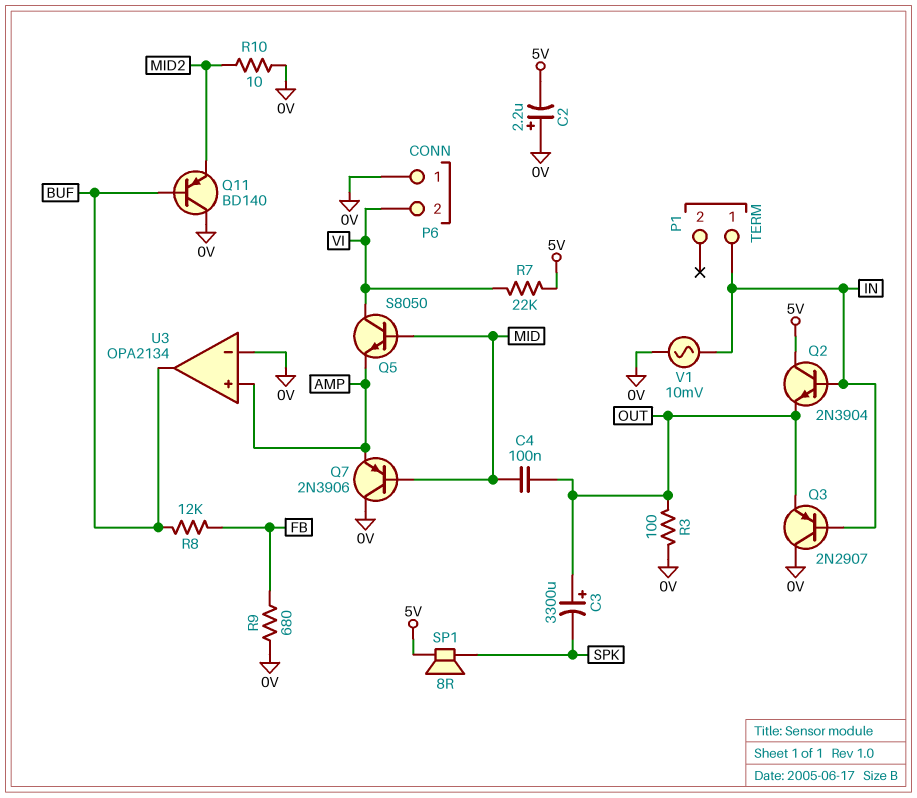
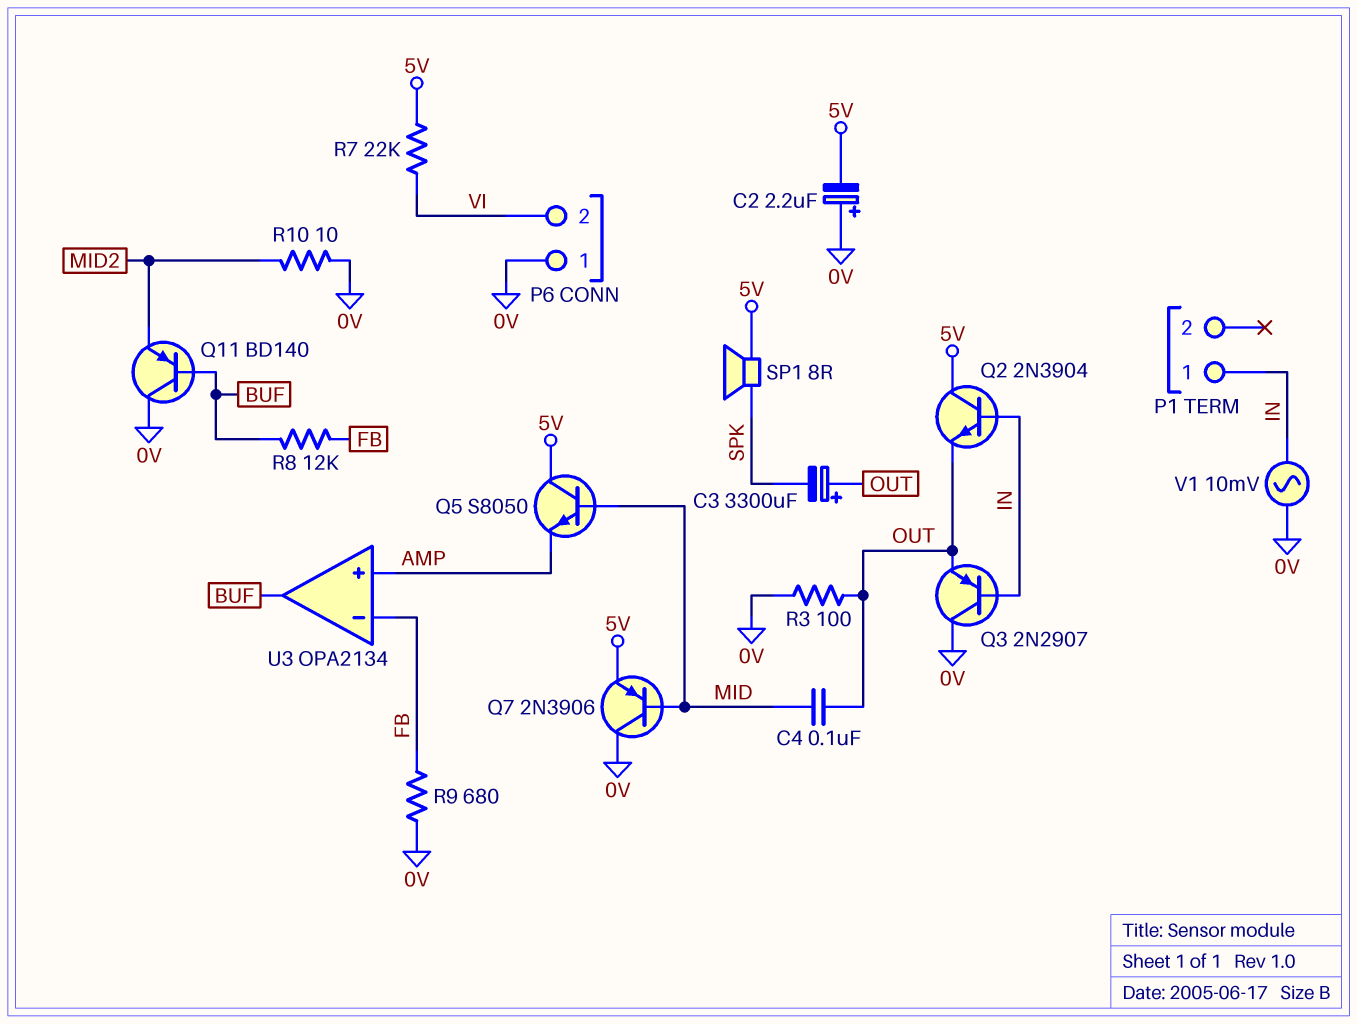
Q5: NPN S8050 (B MID, C VI, E AMP) -> NPN S8050 (B MID, C 5V, E AMP)
Q7: PNP 2N3906 (B MID, C 0V, E AMP) -> PNP 2N3906 (B MID, C 0V, E 5V)
U3 pin in-: 0V -> FB

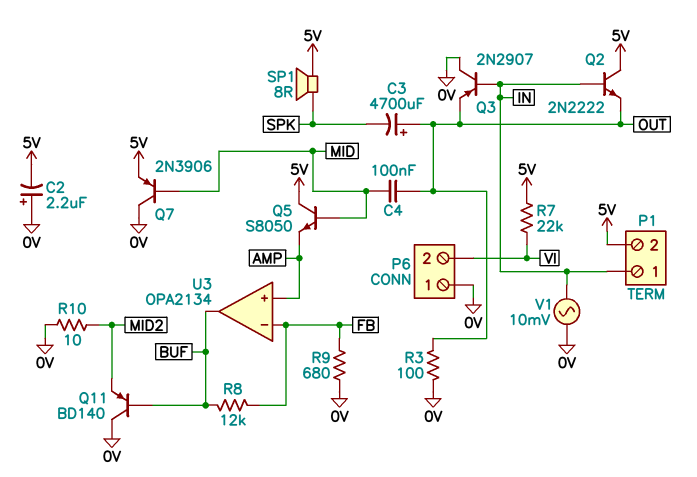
C3: 3300uF (plus OUT, minus SPK) -> 4700uF (plus OUT, minus SPK)
P1 pin 2: none -> 5V
Q2: NPN 2N3904 (B IN, C 5V, E OUT) -> NPN 2N2222 (B IN, C 5V, E OUT)

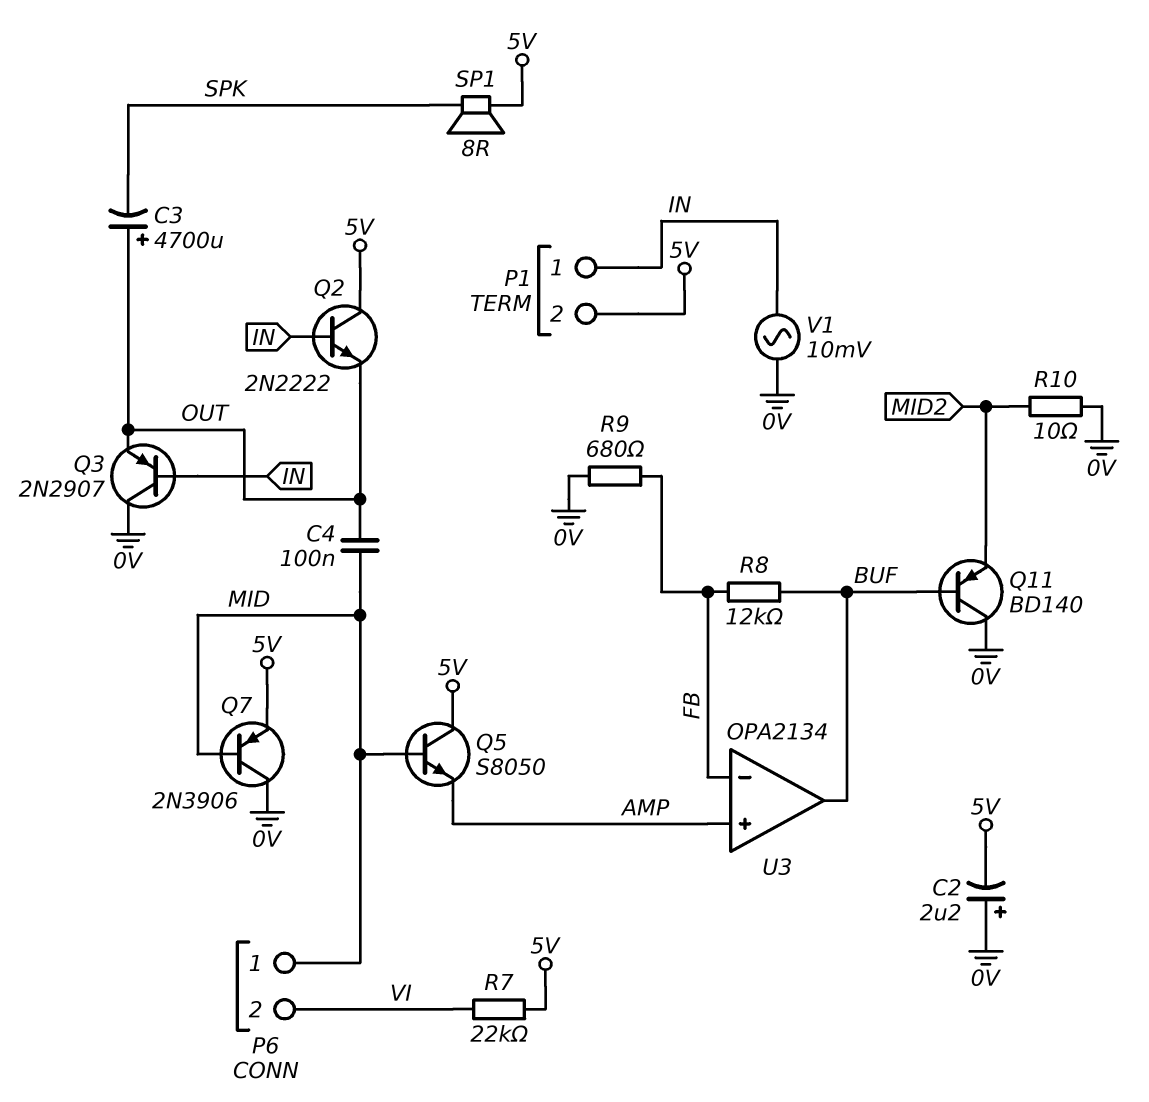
P6 pin 1: 0V -> MID
R3: 100 (0V, OUT) -> none

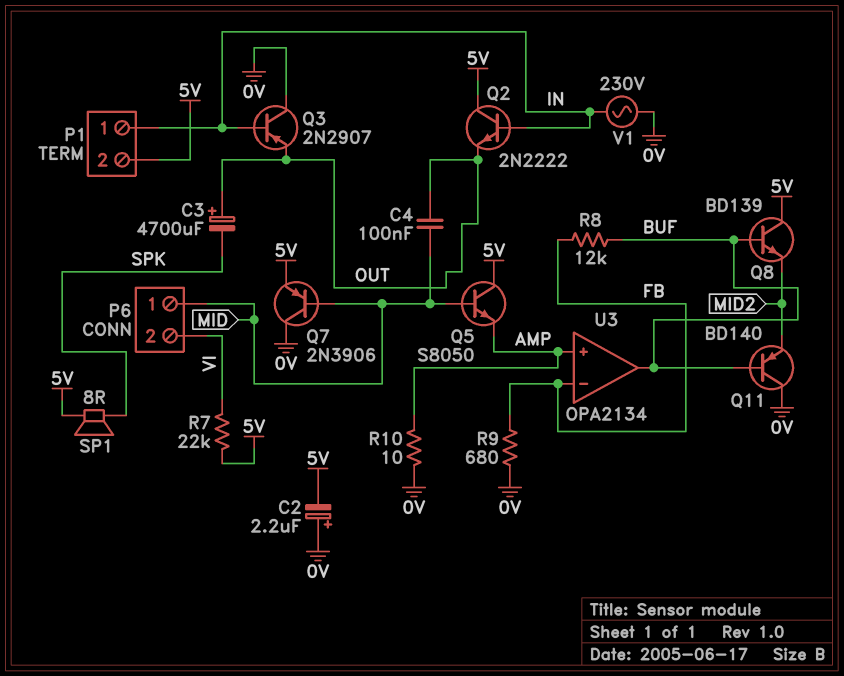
Q8: none -> NPN BD139 (B BUF, C 5V, E MID2)
R10: 10 (0V, MID2) -> 10 (0V, AMP)
V1: AC 10mV (0V, IN) -> AC 230V (0V, IN)

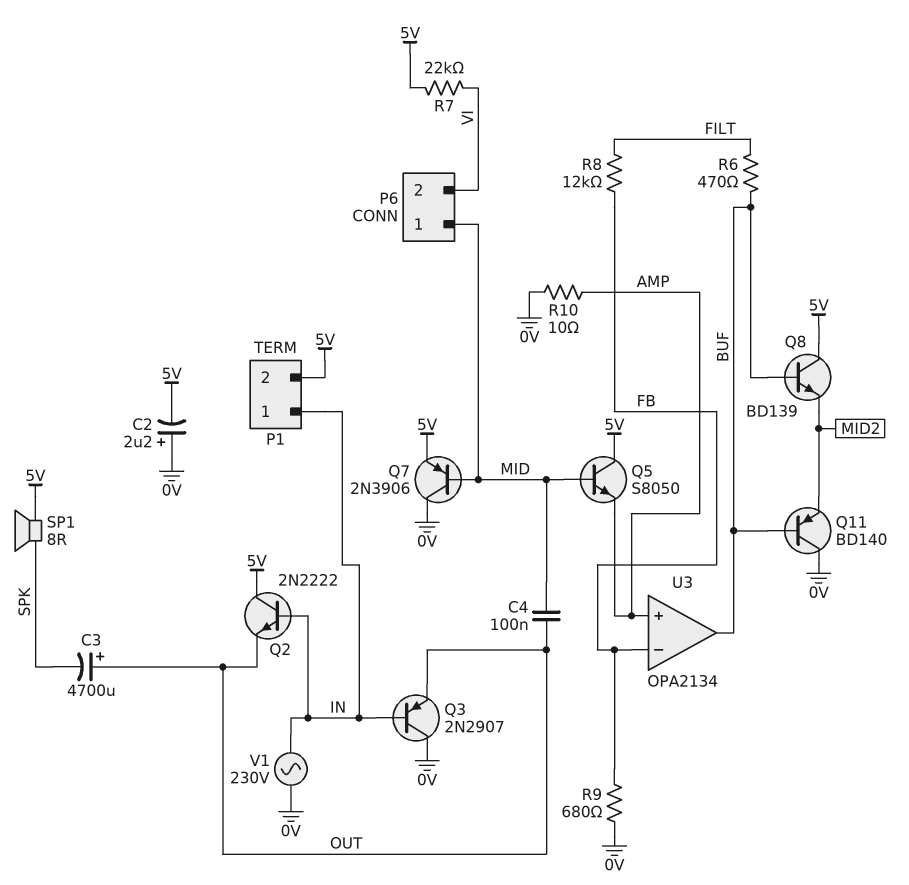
R6: none -> 470 (BUF, FILT)
R8: 12k (BUF, FB) -> 12k (FB, FILT)

